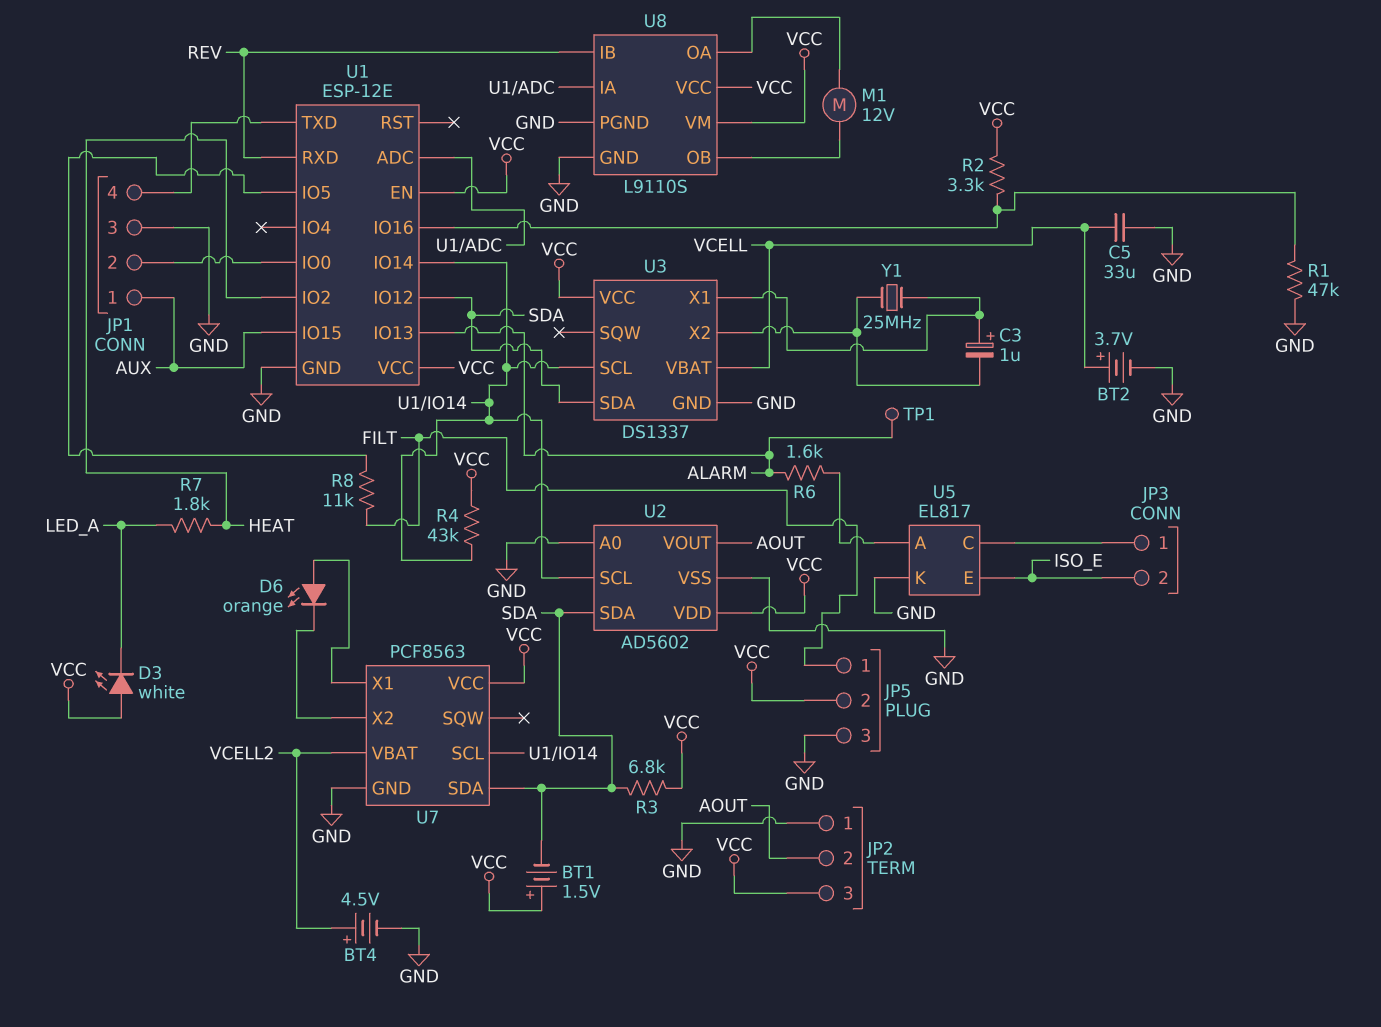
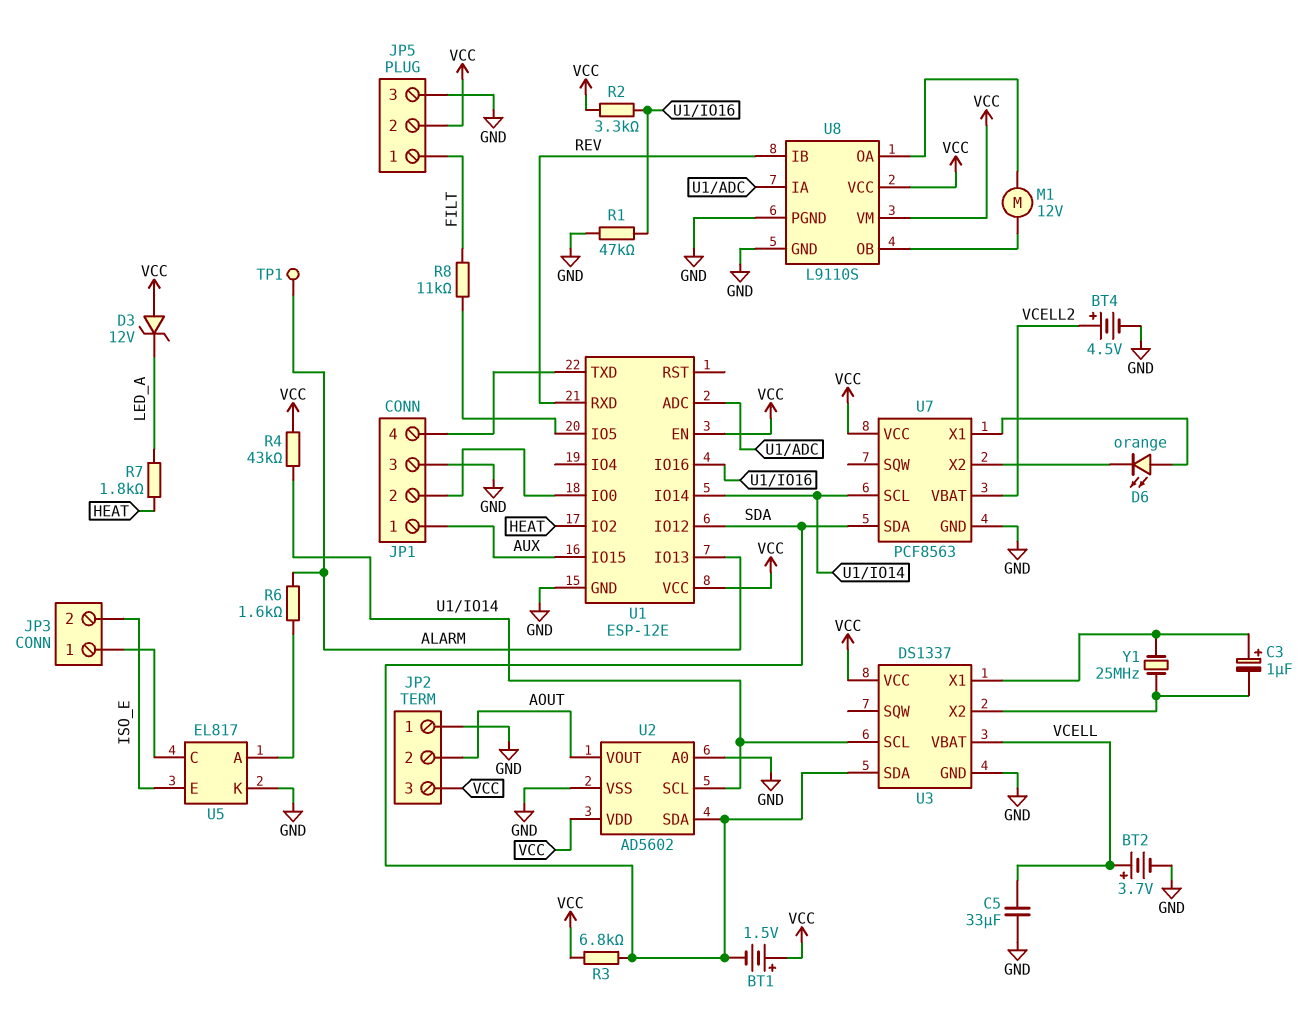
D3: LED white (A VCC, K LED_A) -> zener 12V (A VCC, K LED_A)

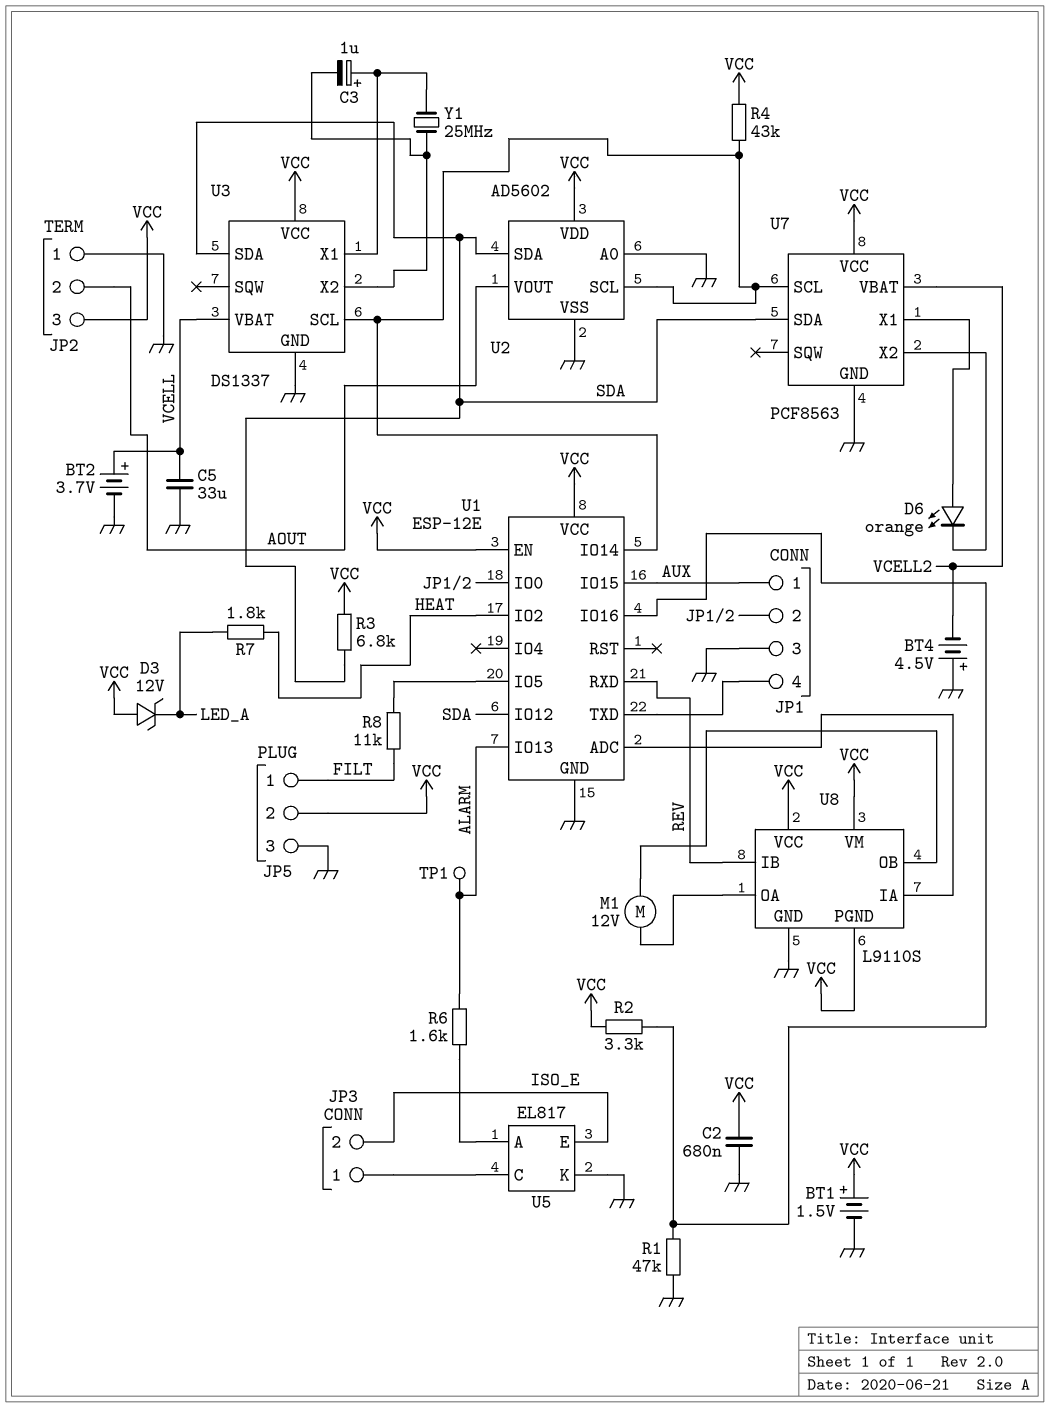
BT1: 1.5V (plus VCC, minus SDA) -> 1.5V (plus VCC, minus GND)
BT4: 4.5V (plus VCELL2, minus GND) -> 4.5V (plus GND, minus VCELL2)
C2: none -> 680nF (GND, VCC)
U8 pin PGND: GND -> VCC

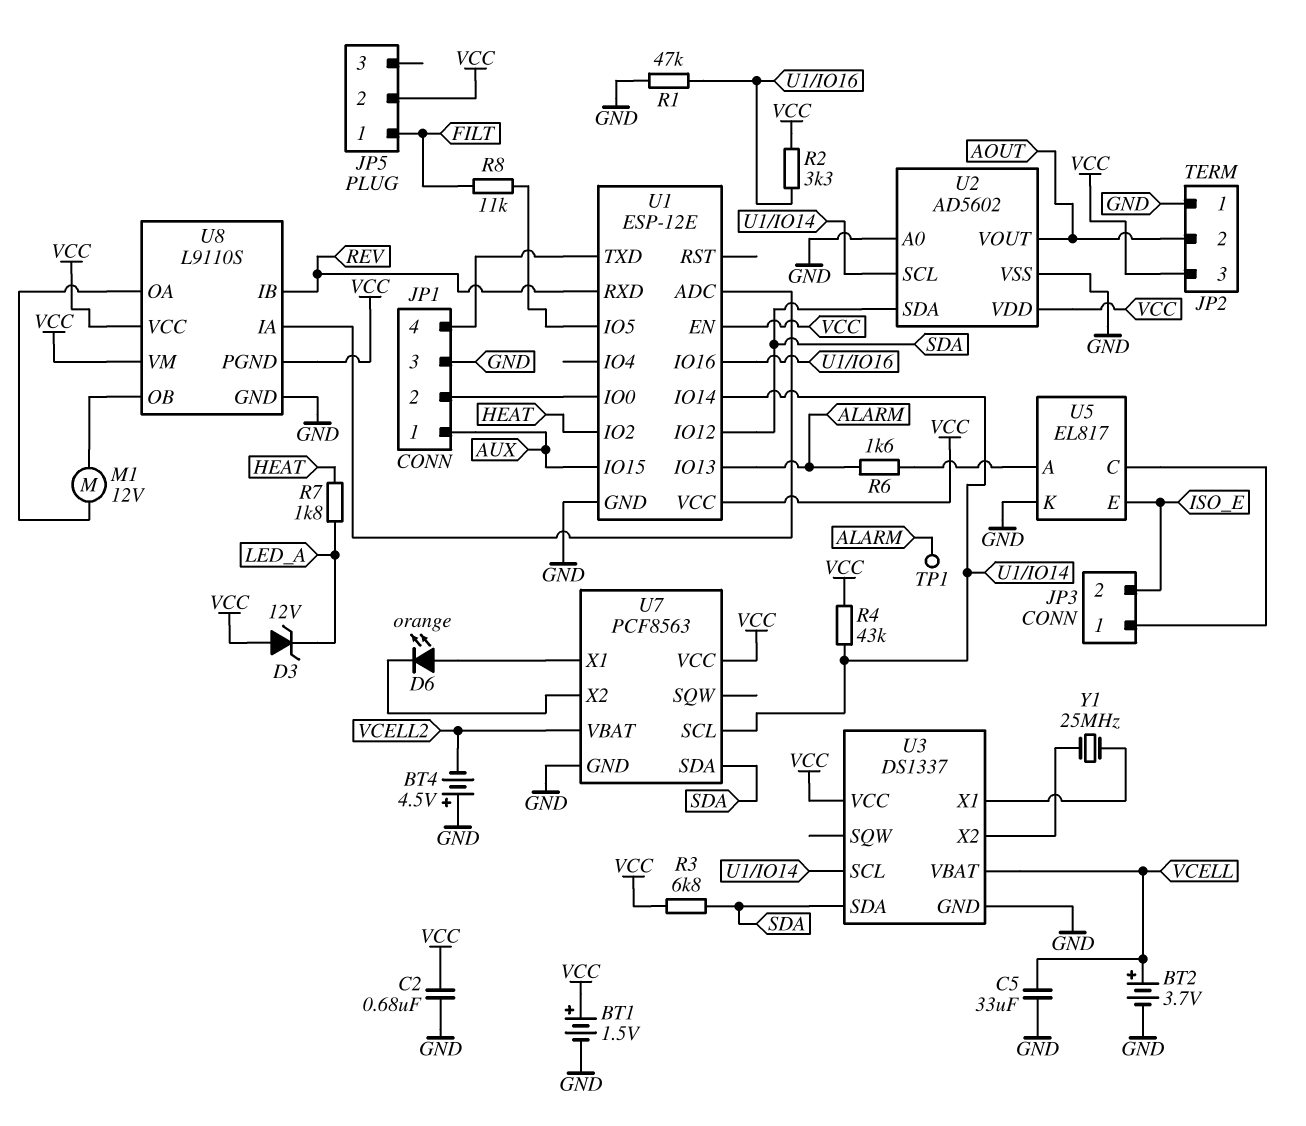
C3: 1uF (plus U3/X1, minus U3/X2) -> none
JP5 pin 3: GND -> none

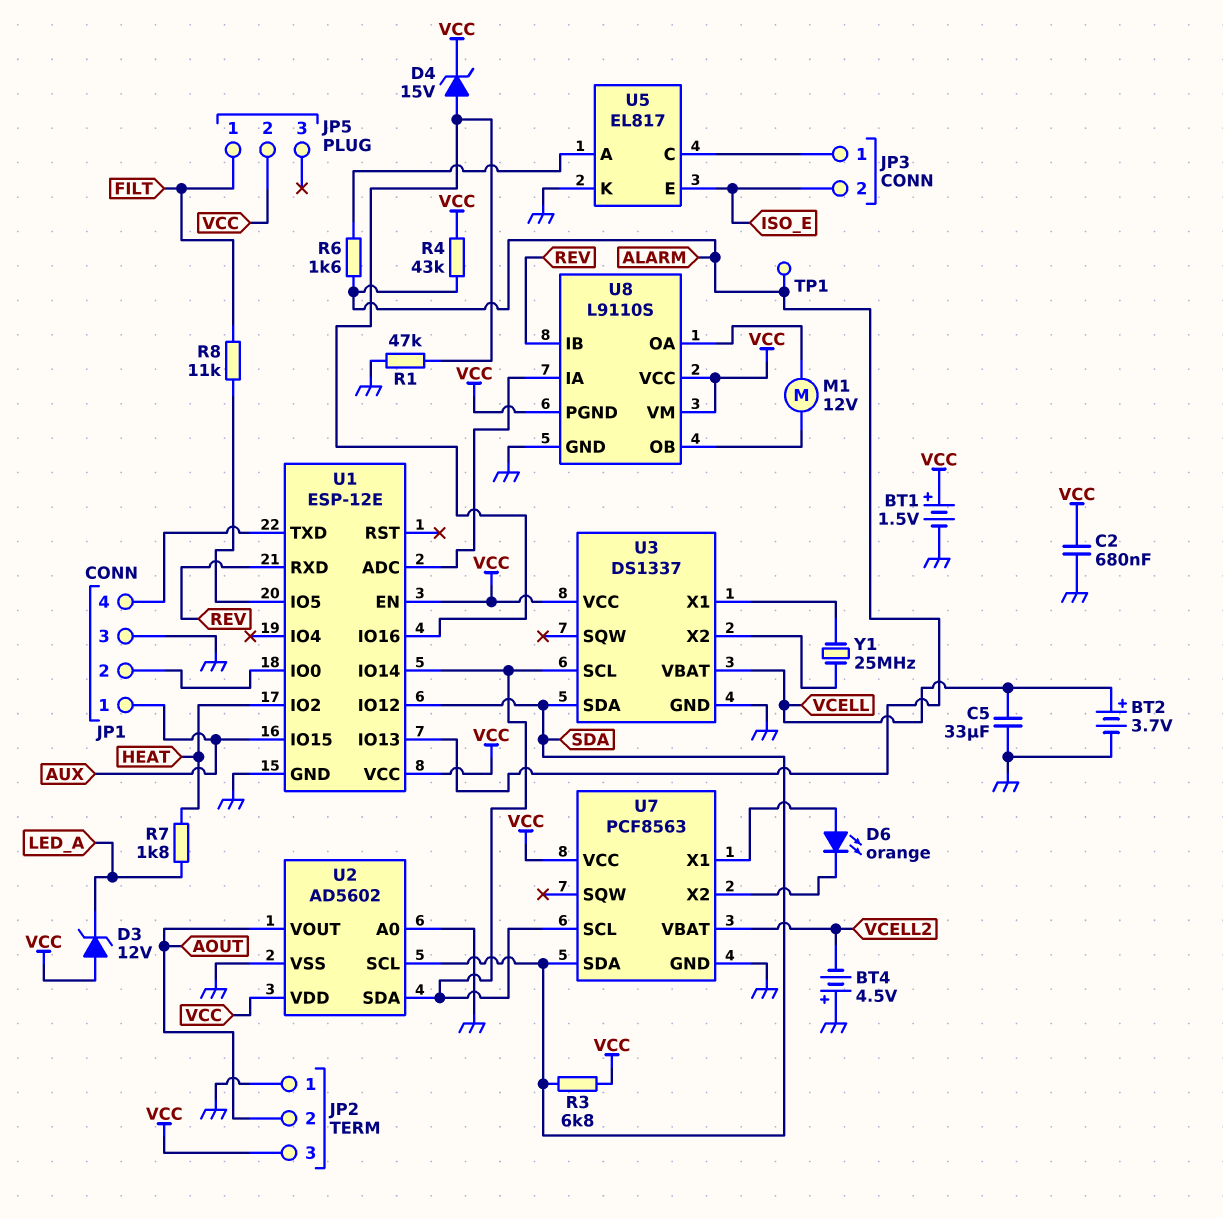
D4: none -> zener 15V (A U1/IO16, K VCC)
R2: 3.3k (U1/IO16, VCC) -> none
R4: 43k (U1/IO14, VCC) -> 43k (ALARM, VCC)
U2 pin SCL: U1/IO14 -> SDA
U2 pin SDA: SDA -> U1/IO14

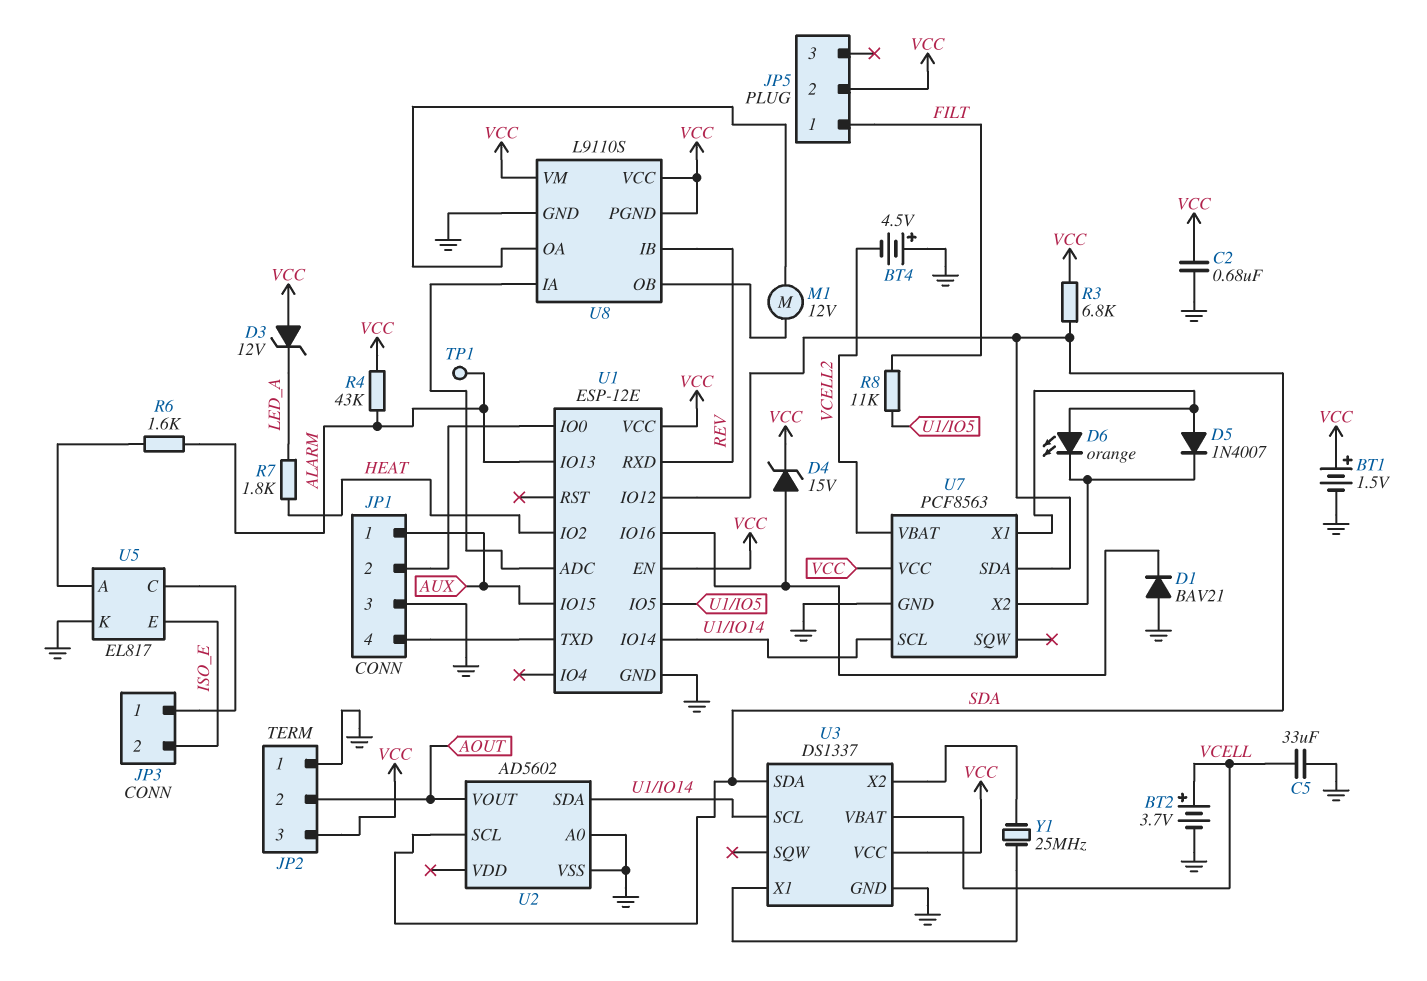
D1: none -> diode BAV21 (A GND, K U1/IO16)
D5: none -> diode 1N4007 (A U7/X1, K U7/X2)
R1: 47k (GND, U1/IO16) -> none
U2 pin VDD: VCC -> none

